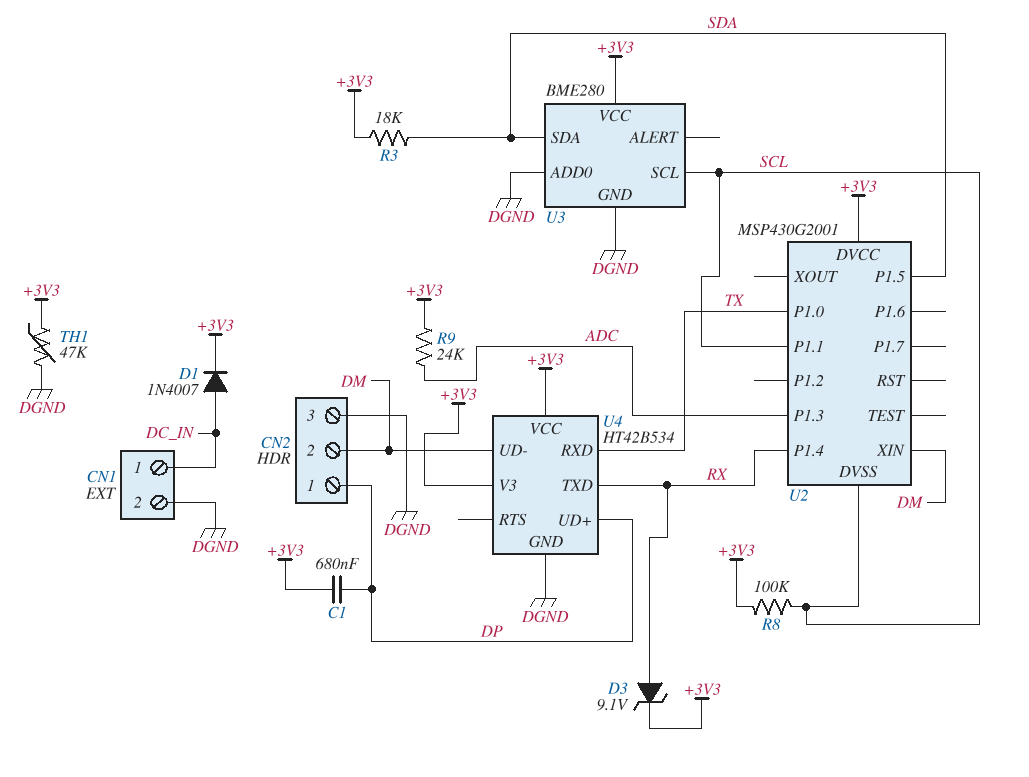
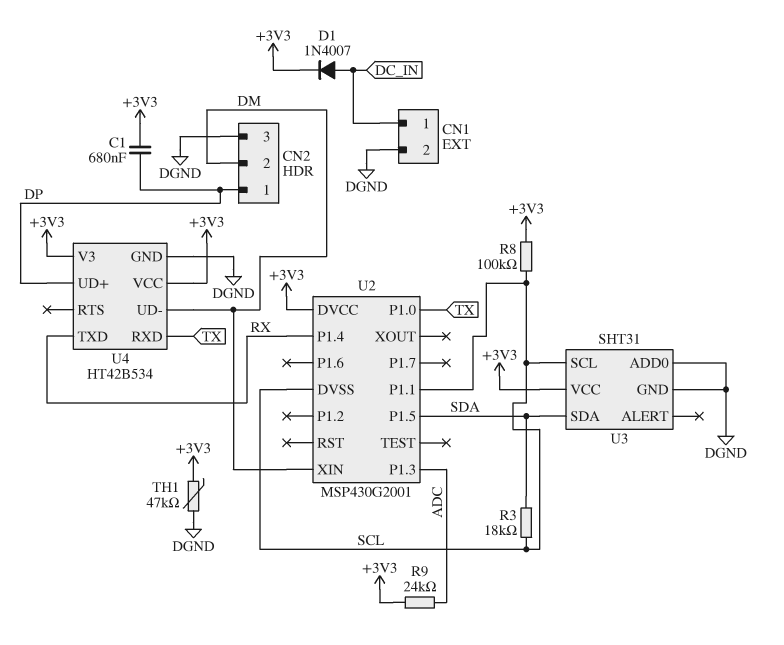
D3: zener 9.1V (A RX, K +3V3) -> none
R3: 18k (+3V3, SDA) -> 18k (SCL, SDA)
U3: BME280 -> SHT31

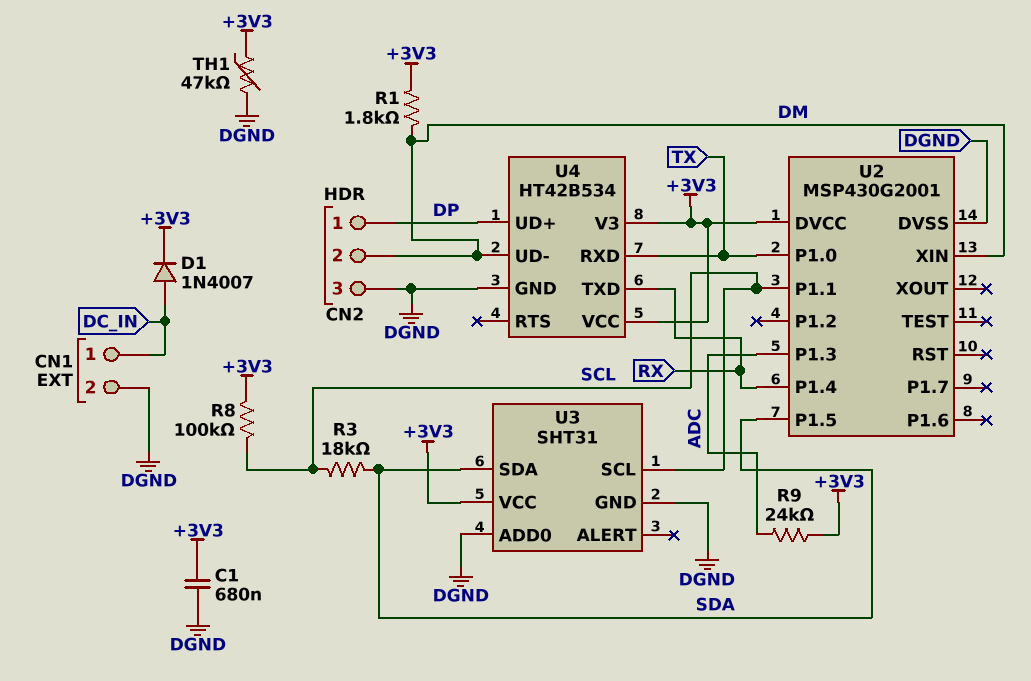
C1: 680nF (+3V3, DP) -> 680nF (+3V3, DGND)
R1: none -> 1.8k (+3V3, DM)
U2 pin DVSS: SCL -> DGND

